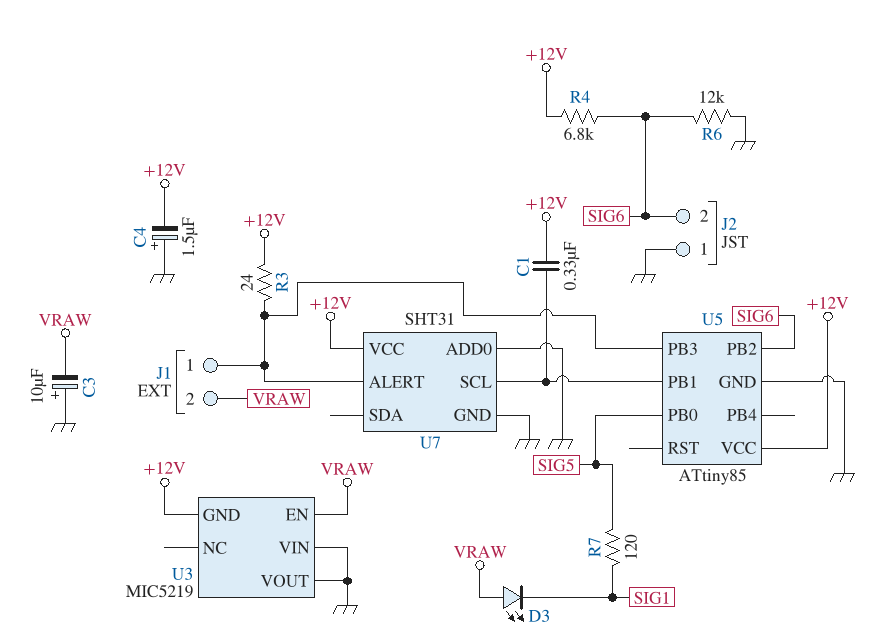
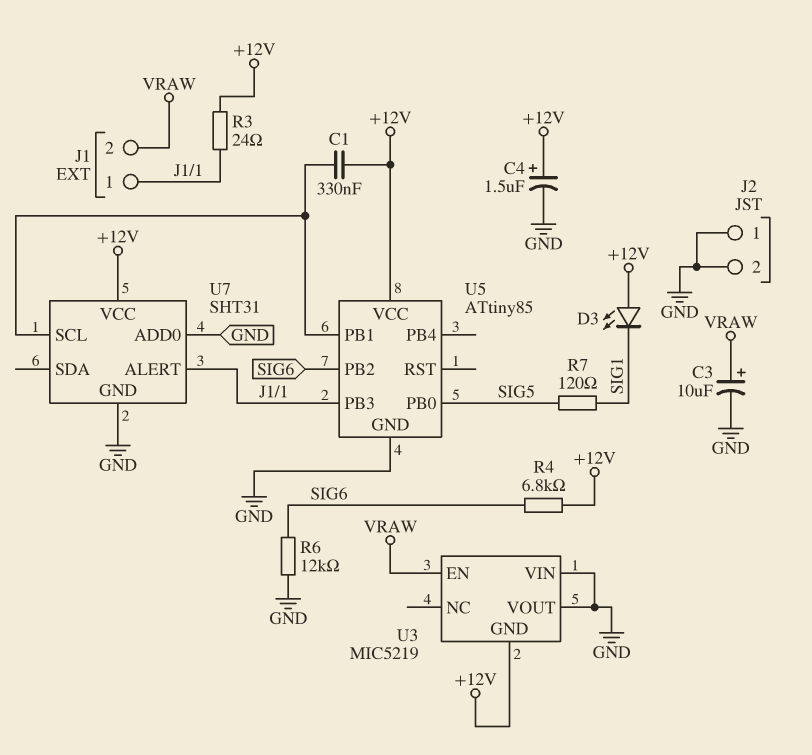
C3: 10uF (plus GND, minus VRAW) -> 10uF (plus VRAW, minus GND)
C4: 1.5uF (plus GND, minus +12V) -> 1.5uF (plus +12V, minus GND)
D3: LED (A VRAW, K SIG1) -> LED (A +12V, K SIG1)
J2 pin 2: SIG6 -> GND

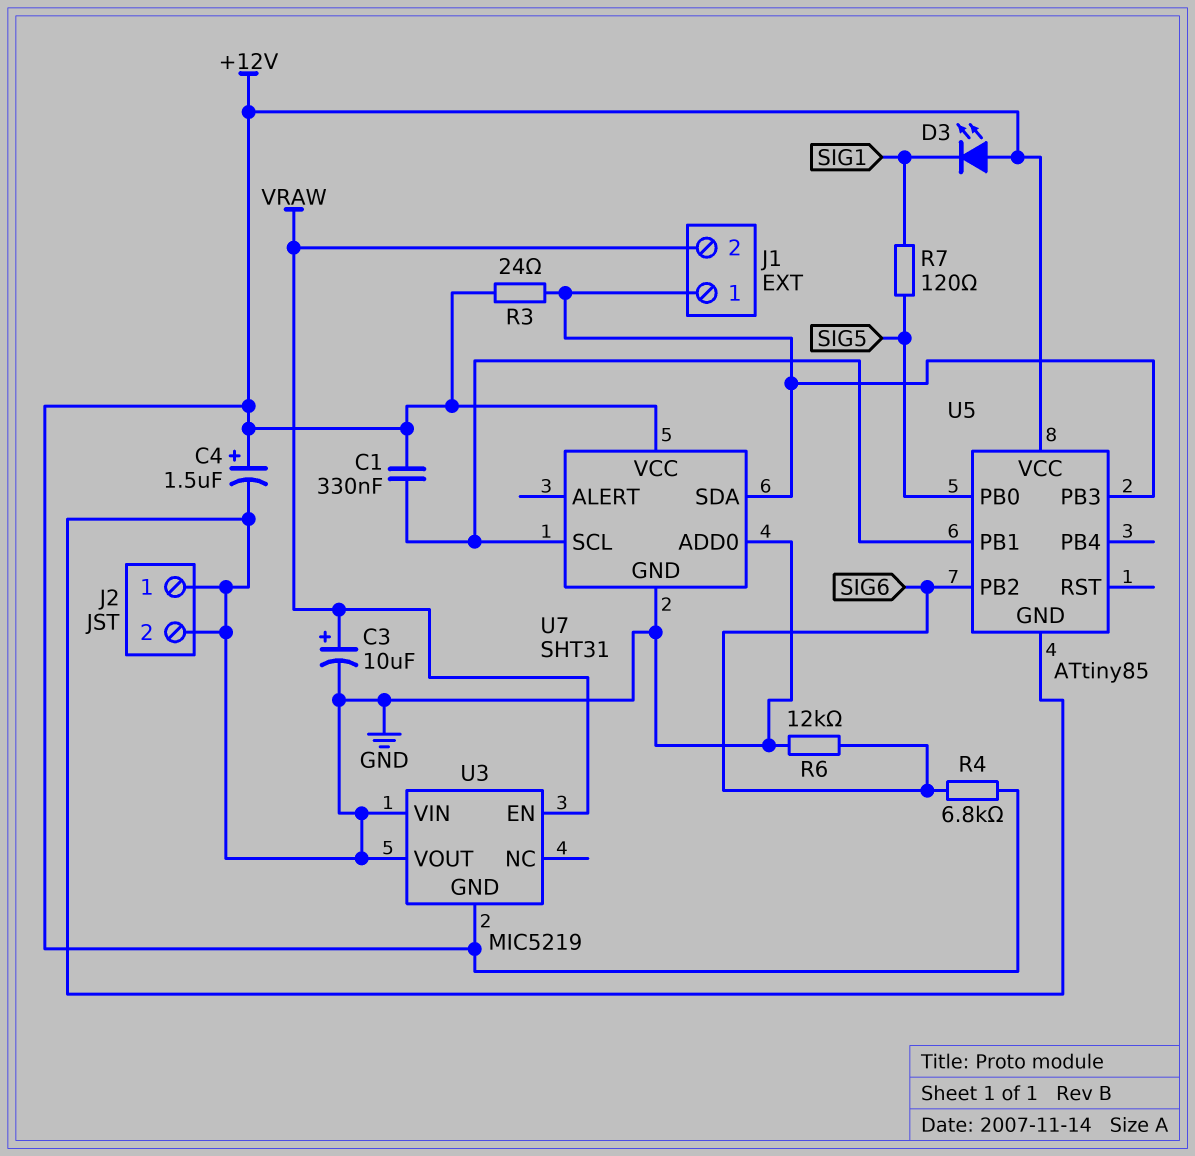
U7 pin ALERT: J1/1 -> none
U7 pin SDA: none -> J1/1

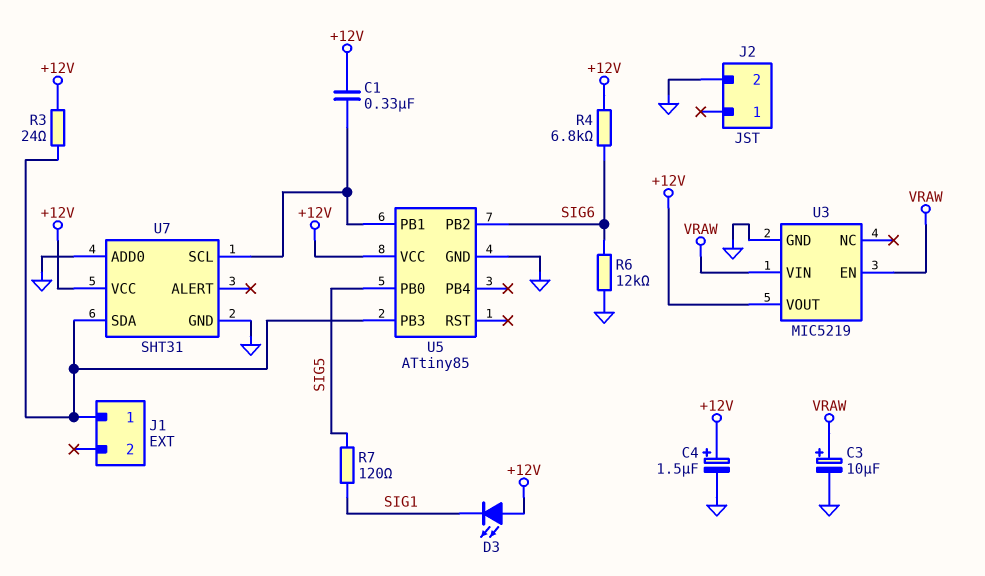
J1 pin 2: VRAW -> none
J2 pin 1: GND -> none
U3 pin GND: +12V -> GND
U3 pin VIN: GND -> VRAW
U3 pin VOUT: GND -> +12V

